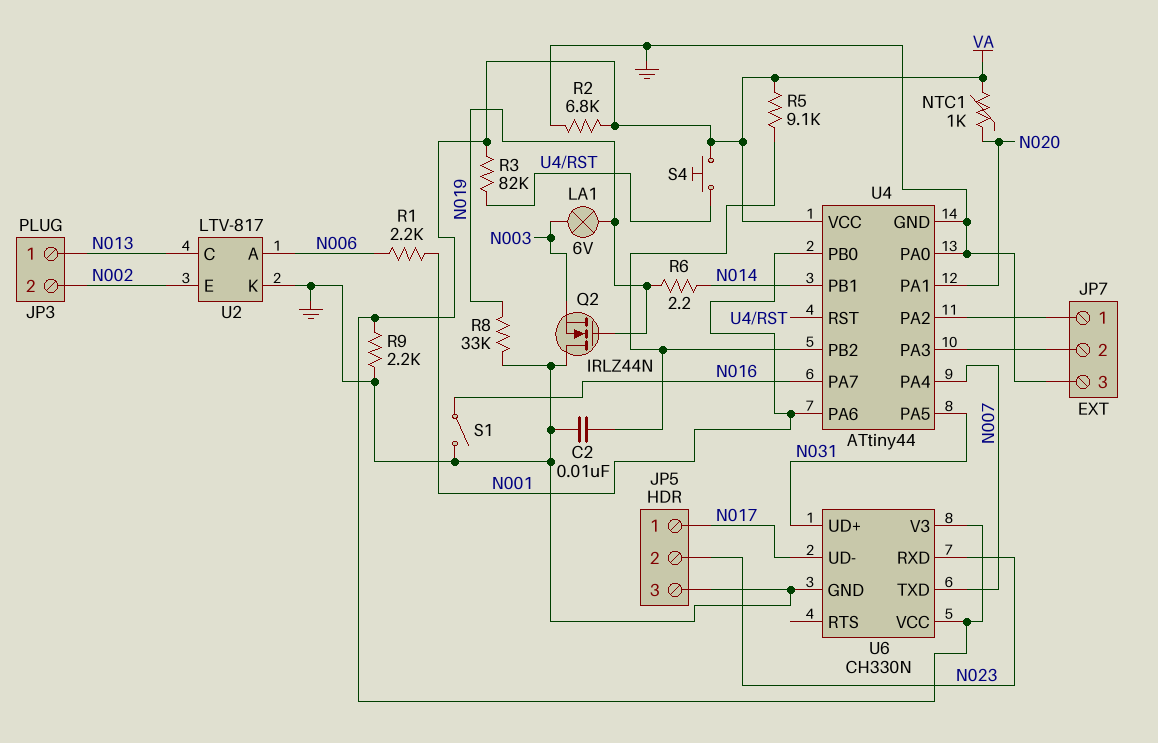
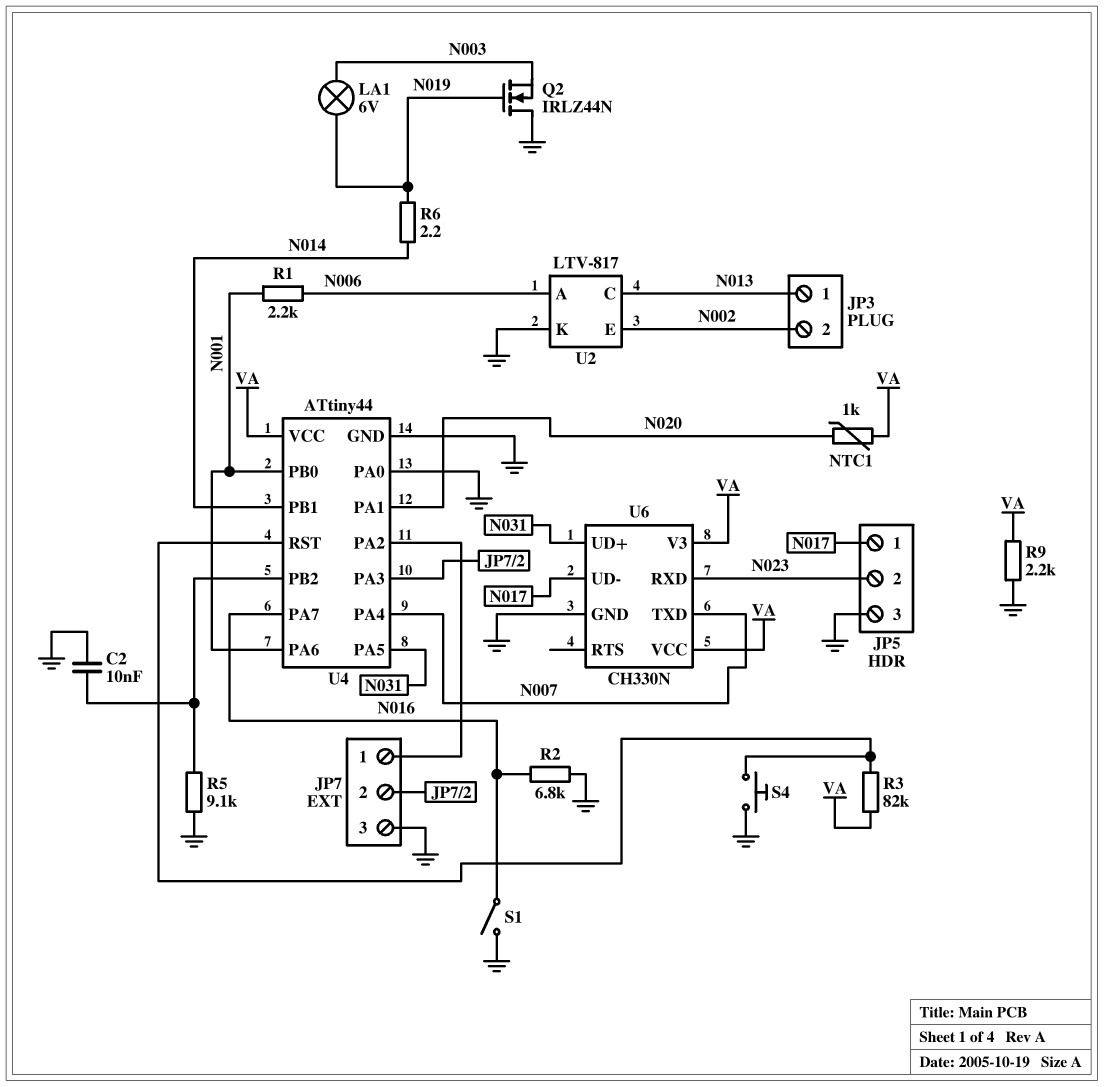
R2: 6.8k (GND, VA) -> 6.8k (GND, N016)
R5: 9.1k (U4/PB2, VA) -> 9.1k (GND, U4/PB2)
R8: 33k (GND, N019) -> none
S4: button (U4/RST, VA) -> button (GND, U4/RST)

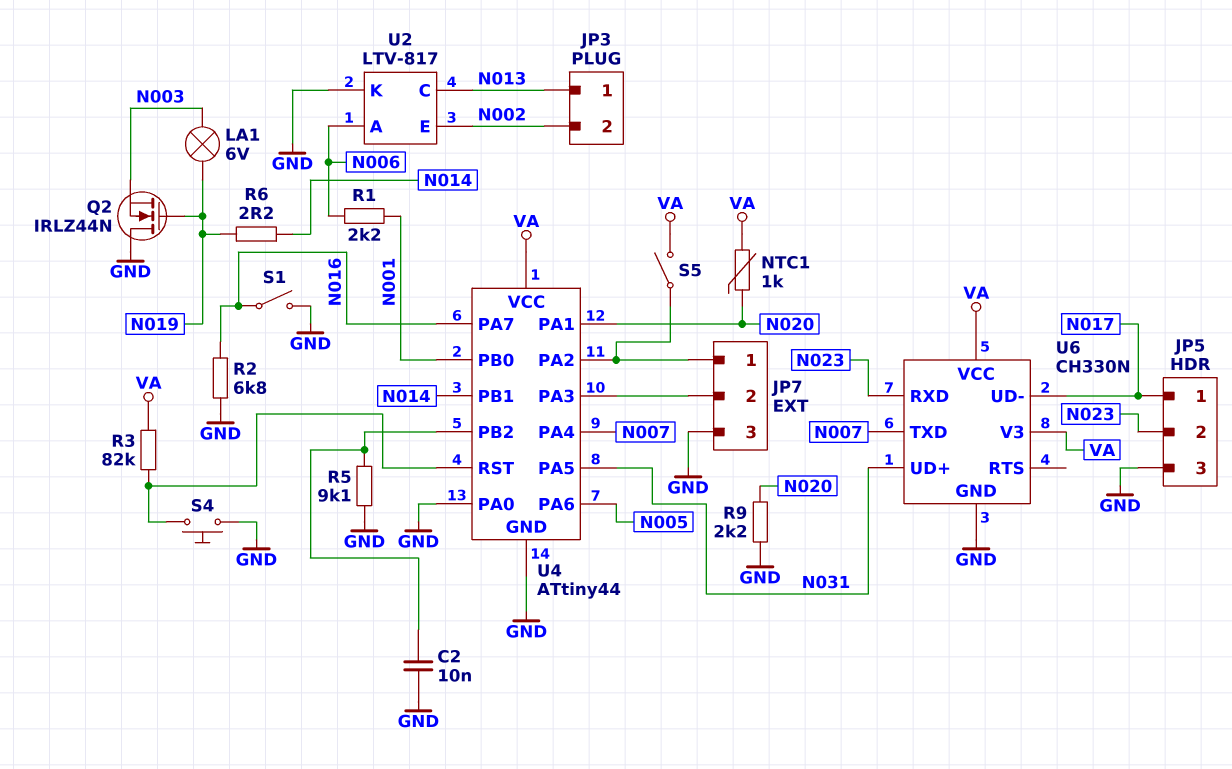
R9: 2.2k (GND, VA) -> 2.2k (GND, N020)
S5: none -> switch (JP7/1, VA)
U4 pin PA6: N001 -> N005

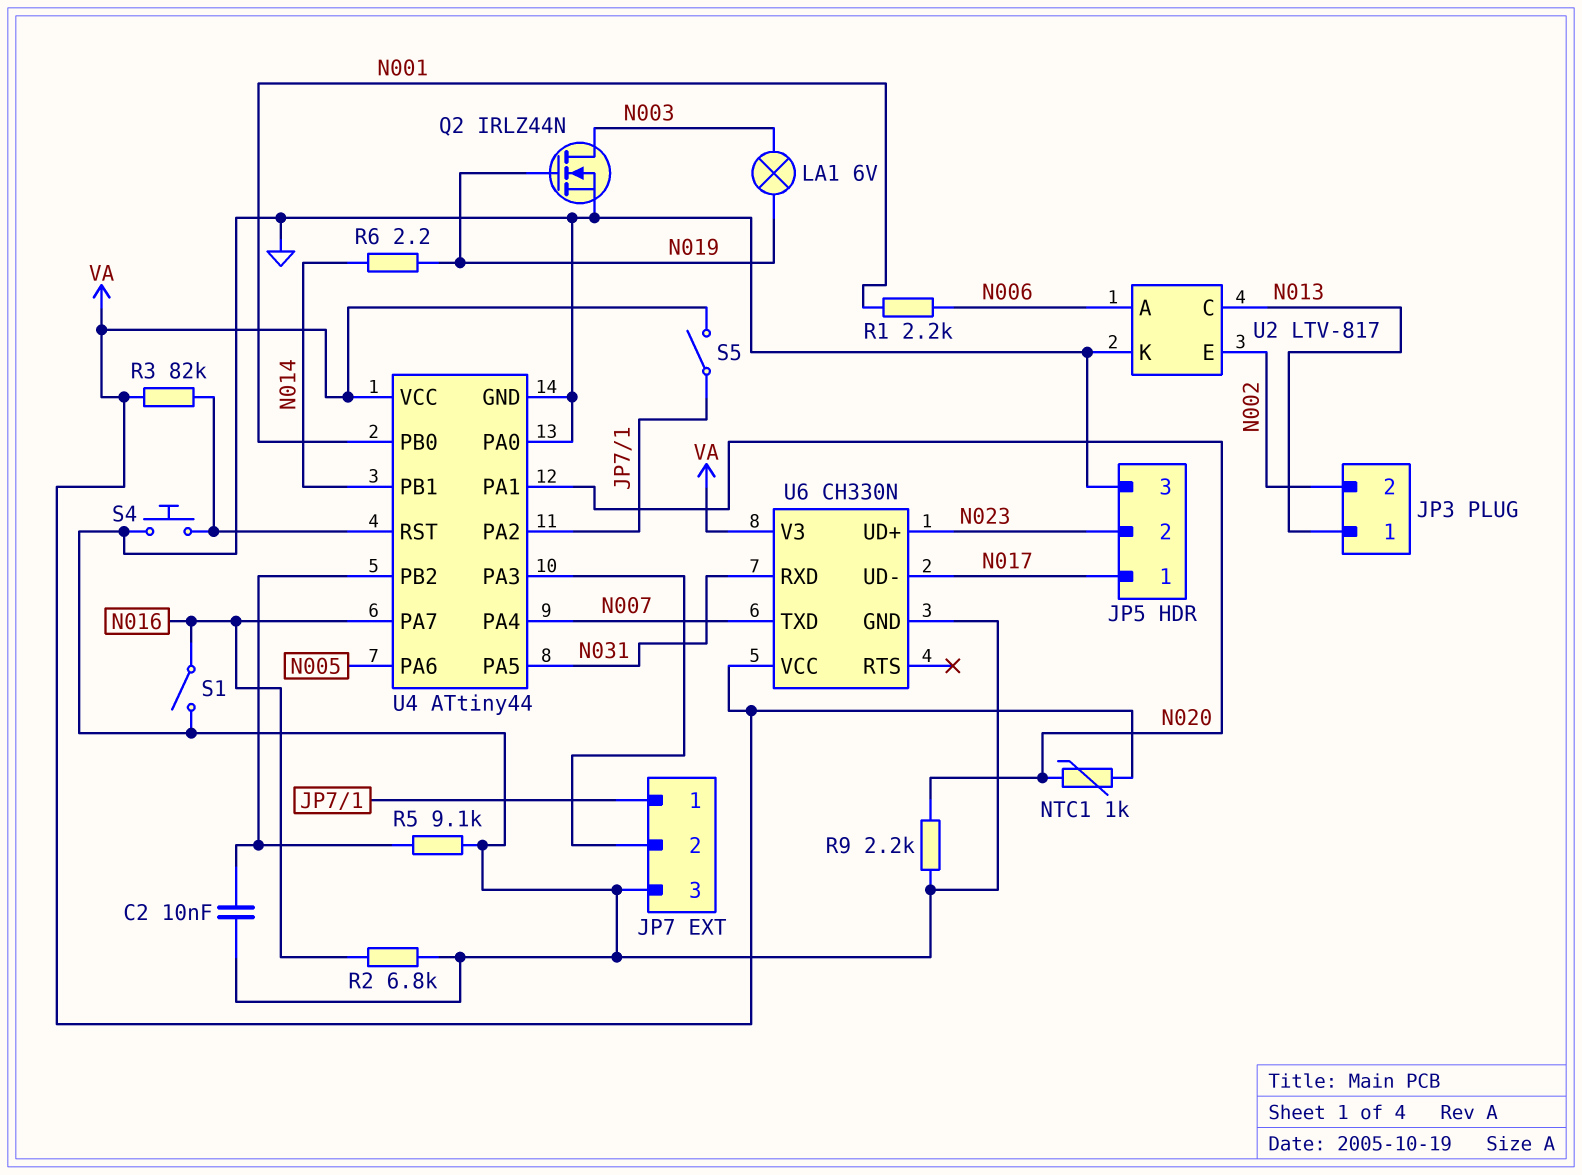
Q2: NMOS IRLZ44N (G N019, D GND, S N003) -> NMOS IRLZ44N (G N019, D N003, S GND)
U6 pin RXD: N023 -> N031
U6 pin UD+: N031 -> N023

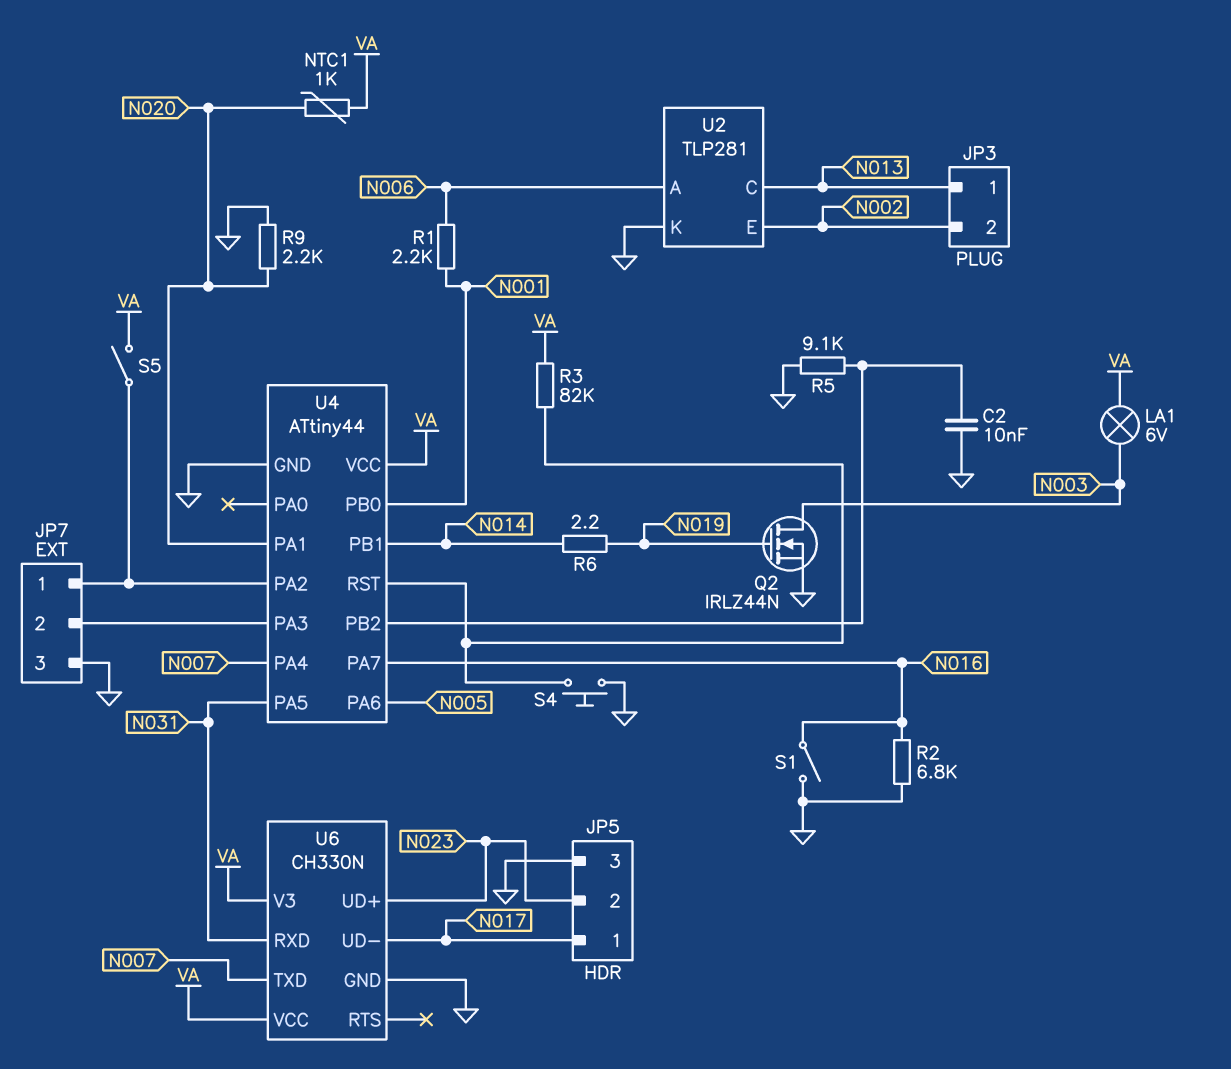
LA1: lamp 6V (N003, N019) -> lamp 6V (N003, VA)
U2: LTV-817 -> TLP281
U4 pin PA0: GND -> none

